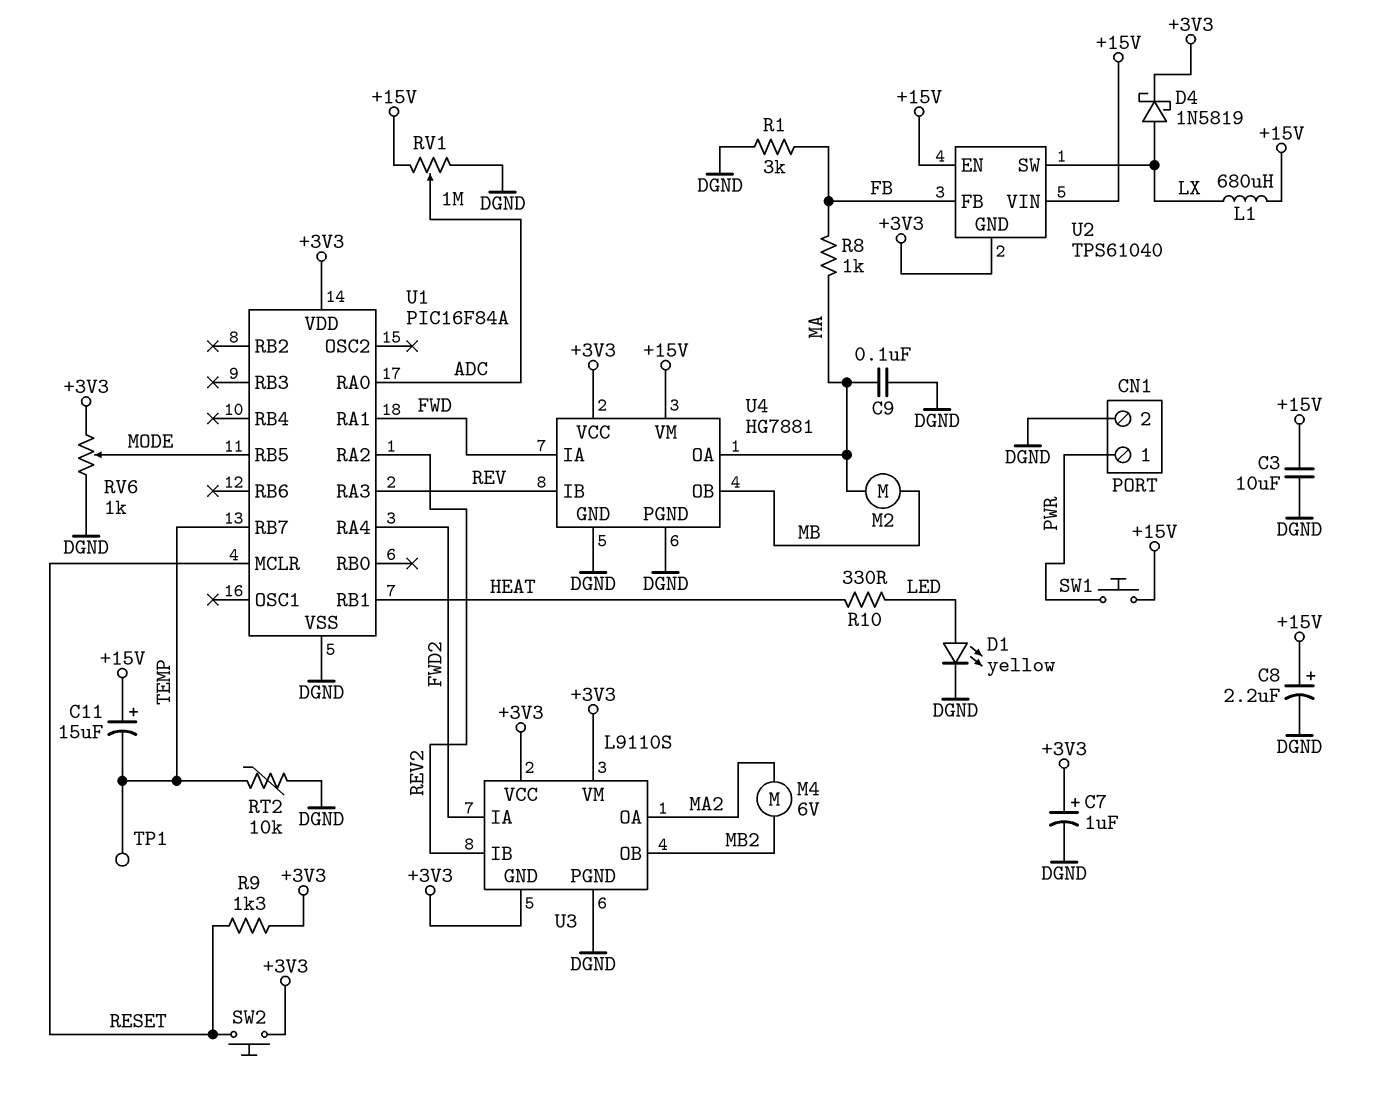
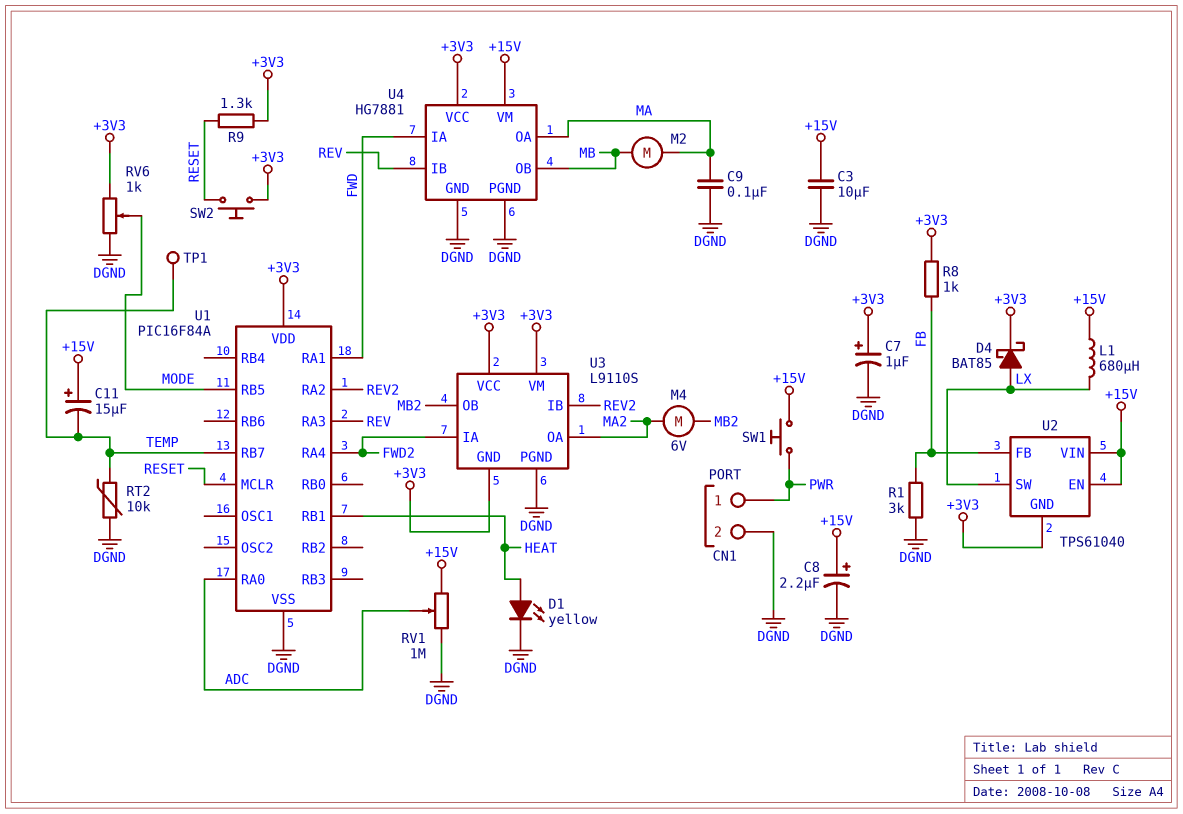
D1: LED yellow (A LED, K DGND) -> LED yellow (A HEAT, K DGND)
D4: schottky 1N5819 (A LX, K +3V3) -> schottky BAT85 (A LX, K +3V3)
R8: 1k (FB, MA) -> 1k (+3V3, FB)
R10: 330 (HEAT, LED) -> none

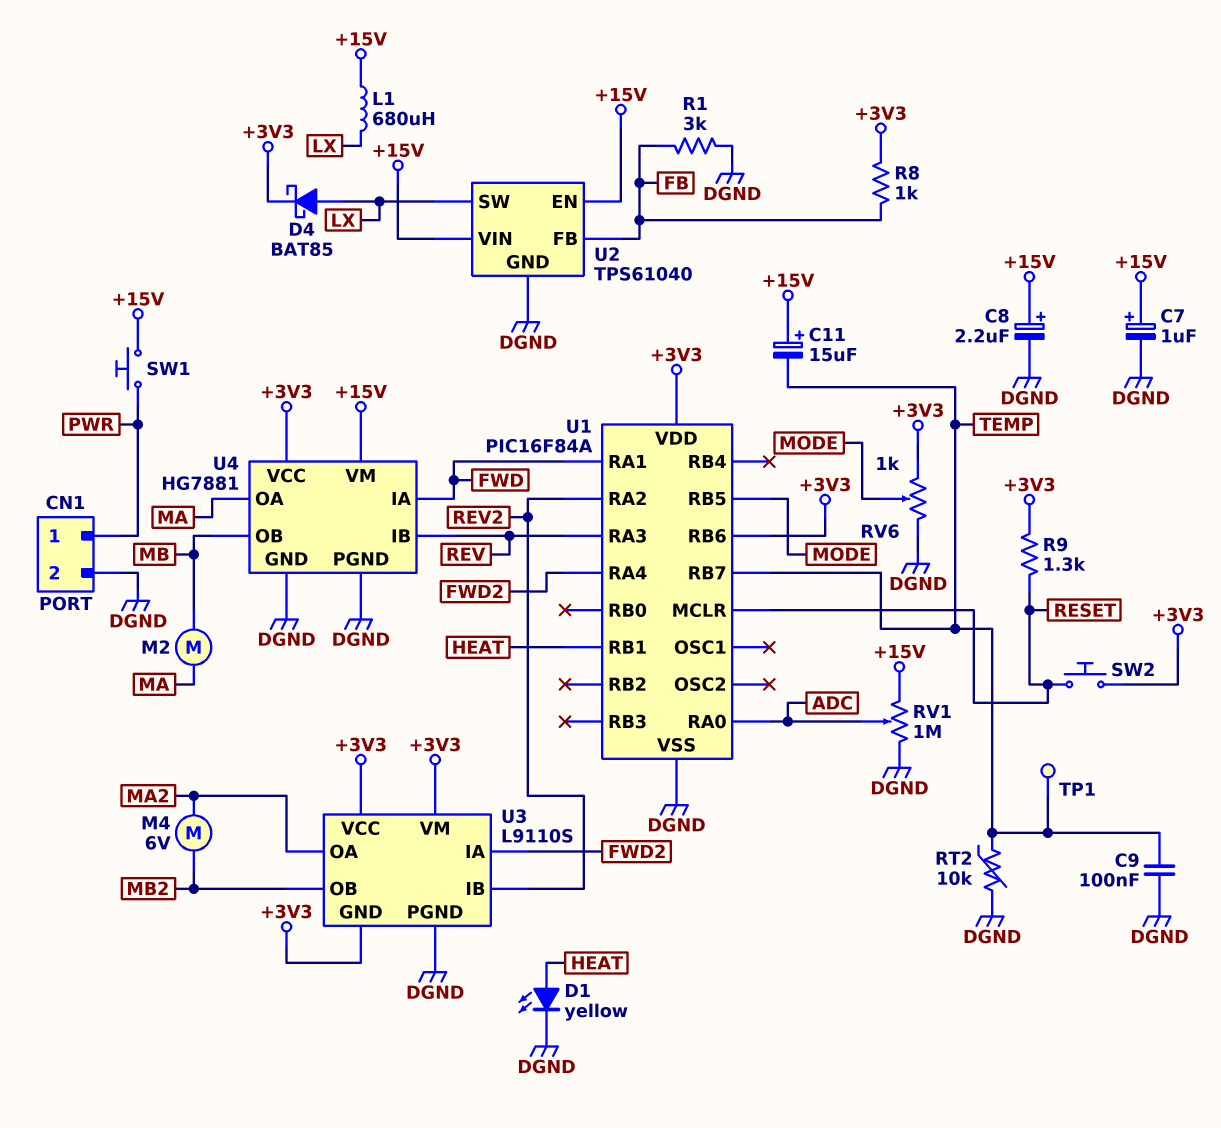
C3: 10uF (+15V, DGND) -> none
C7: 1uF (plus +3V3, minus DGND) -> 1uF (plus +15V, minus DGND)
C9: 100nF (DGND, MA) -> 100nF (DGND, TEMP)
U1 pin RB6: none -> +3V3
U2 pin GND: +3V3 -> DGND

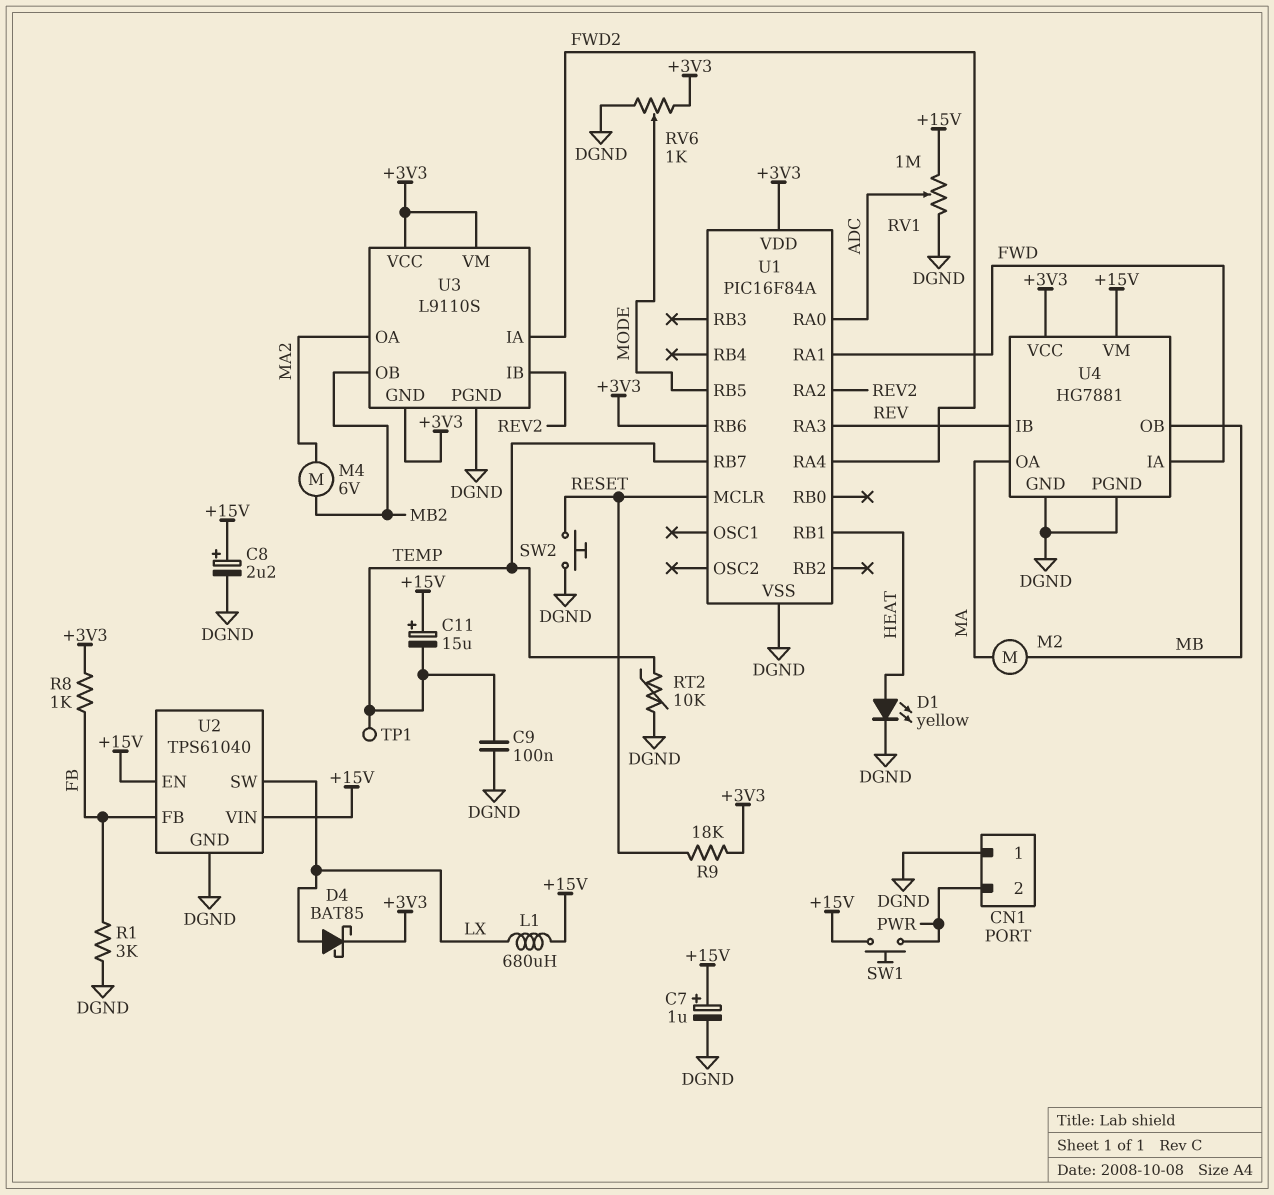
CN1 pin 1: PWR -> DGND
CN1 pin 2: DGND -> PWR
R9: 1.3k (+3V3, RESET) -> 18k (+3V3, RESET)
SW2: button (+3V3, RESET) -> button (DGND, RESET)

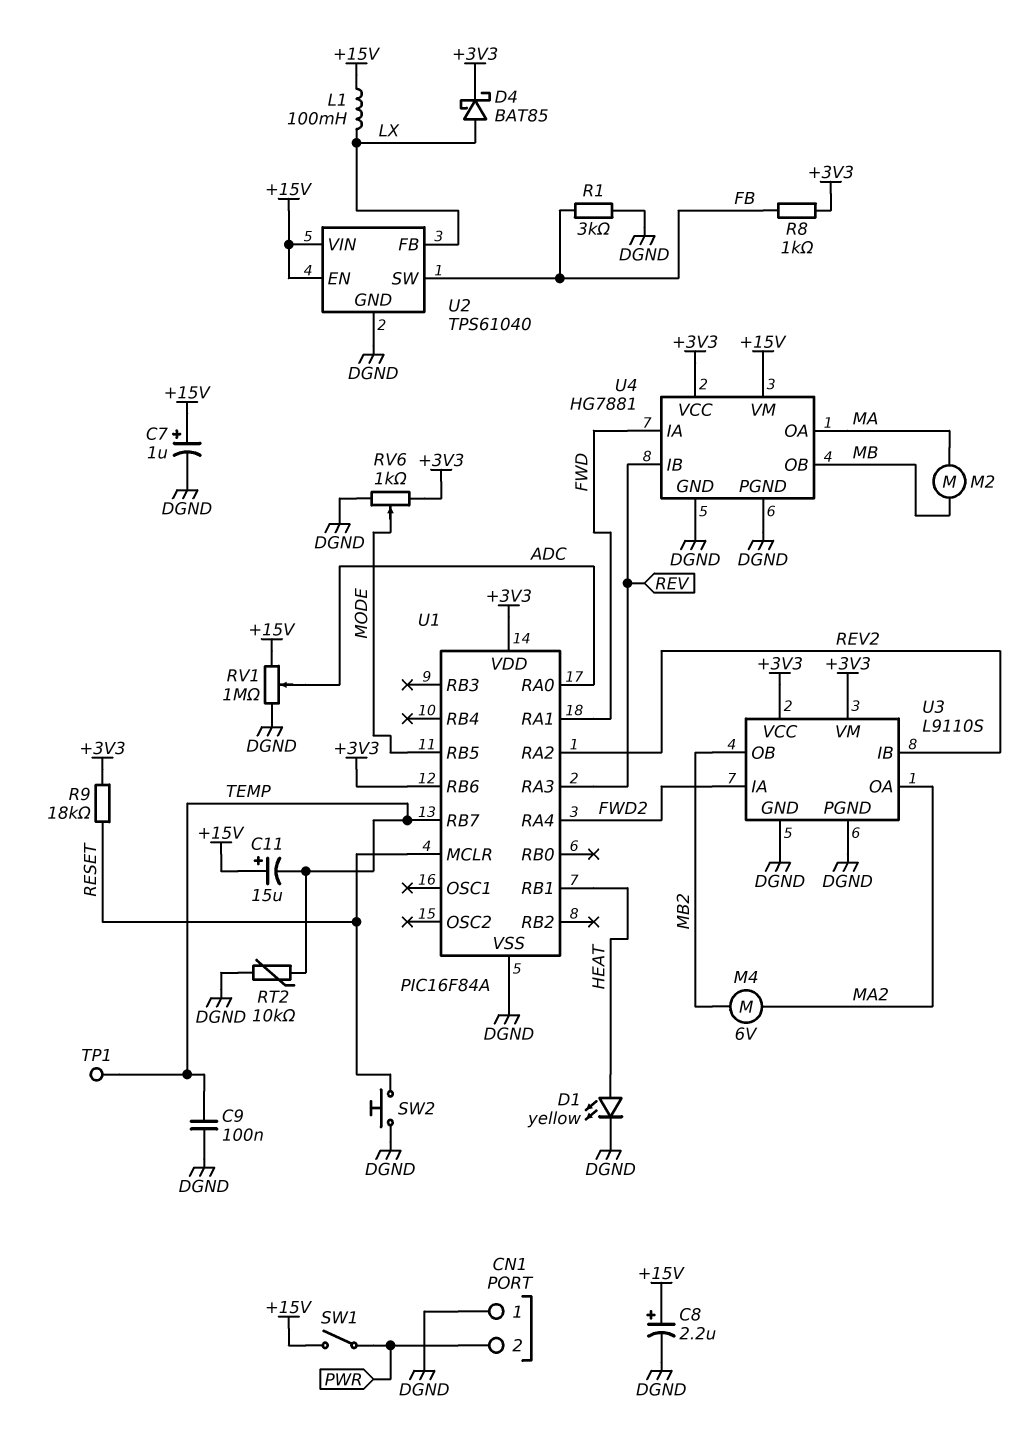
L1: 680uH (+15V, LX) -> 100mH (+15V, LX)
SW1: button (+15V, PWR) -> switch (+15V, PWR)
U2 pin FB: FB -> LX
U2 pin SW: LX -> FB
U3 pin GND: +3V3 -> DGND

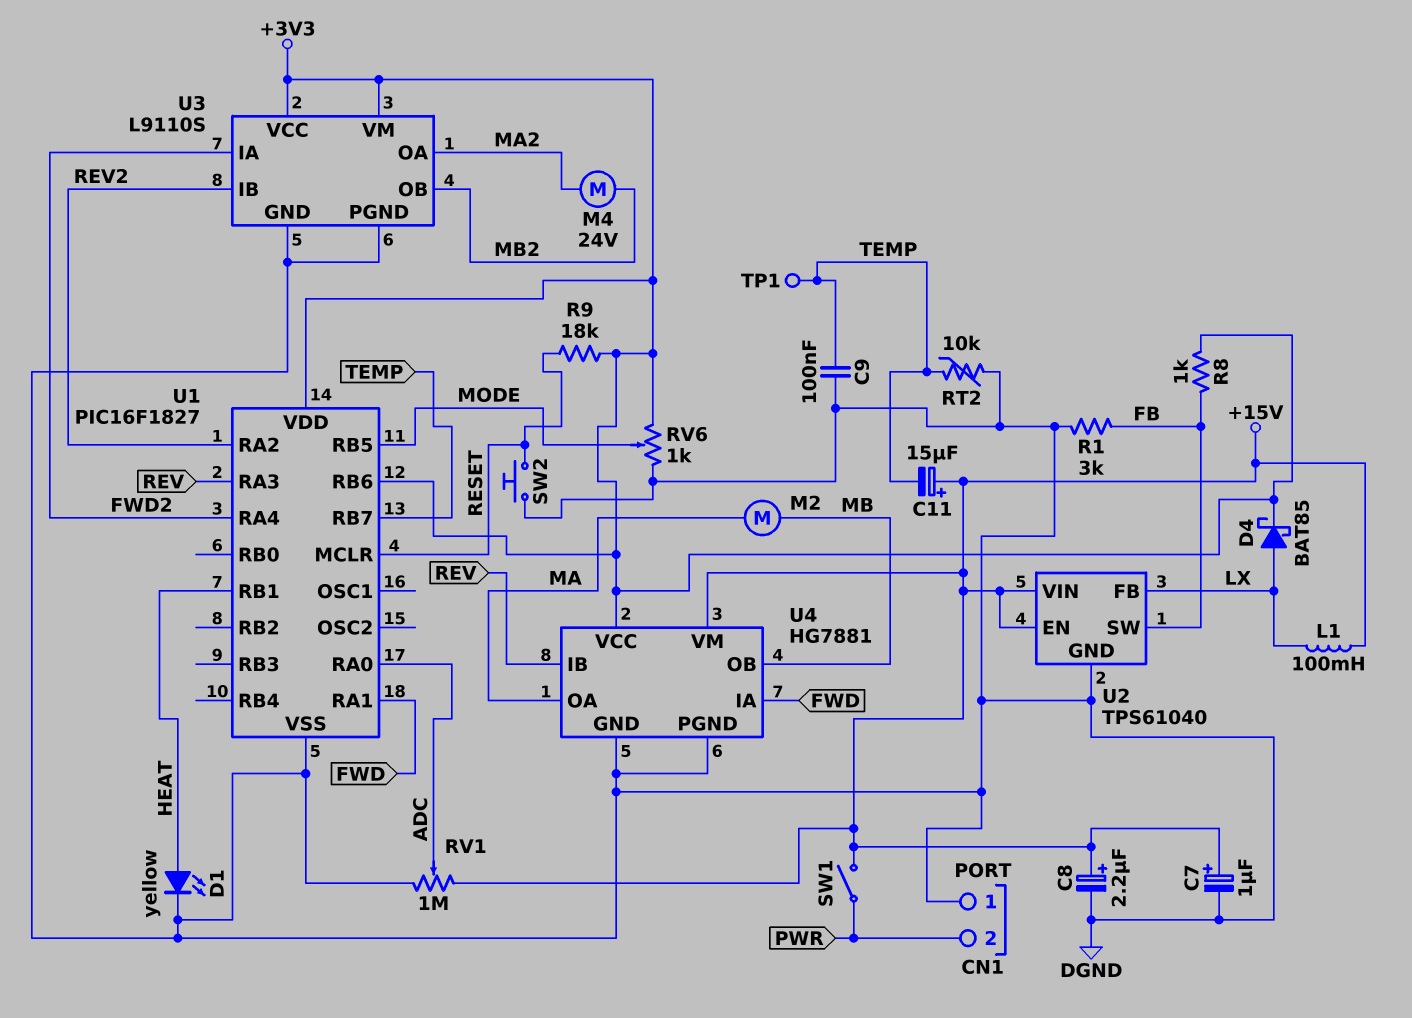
M4: motor 6V (MA2, MB2) -> motor 24V (MA2, MB2)
U1: PIC16F84A -> PIC16F1827

